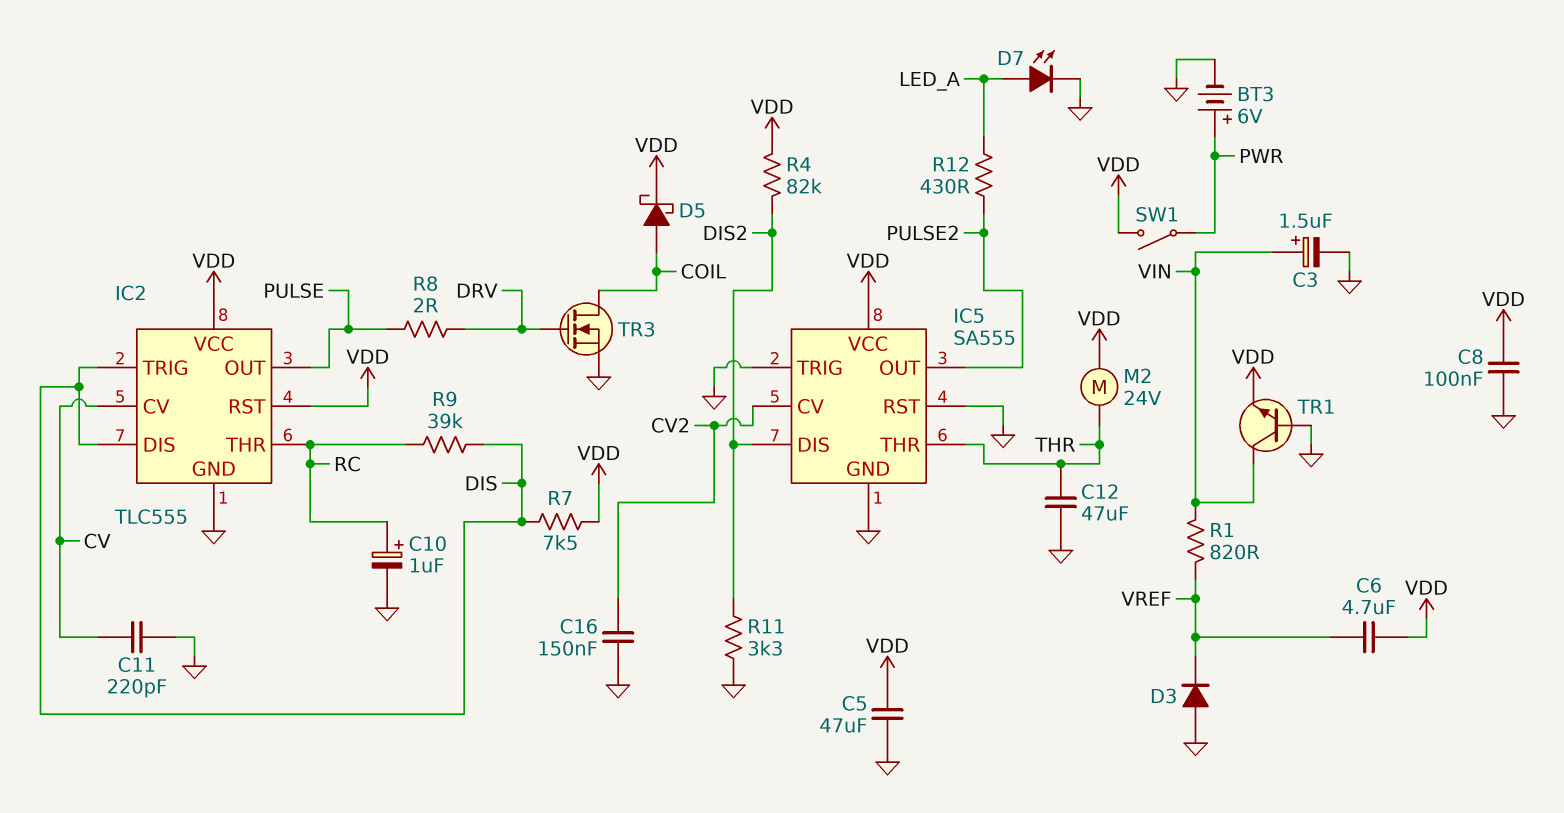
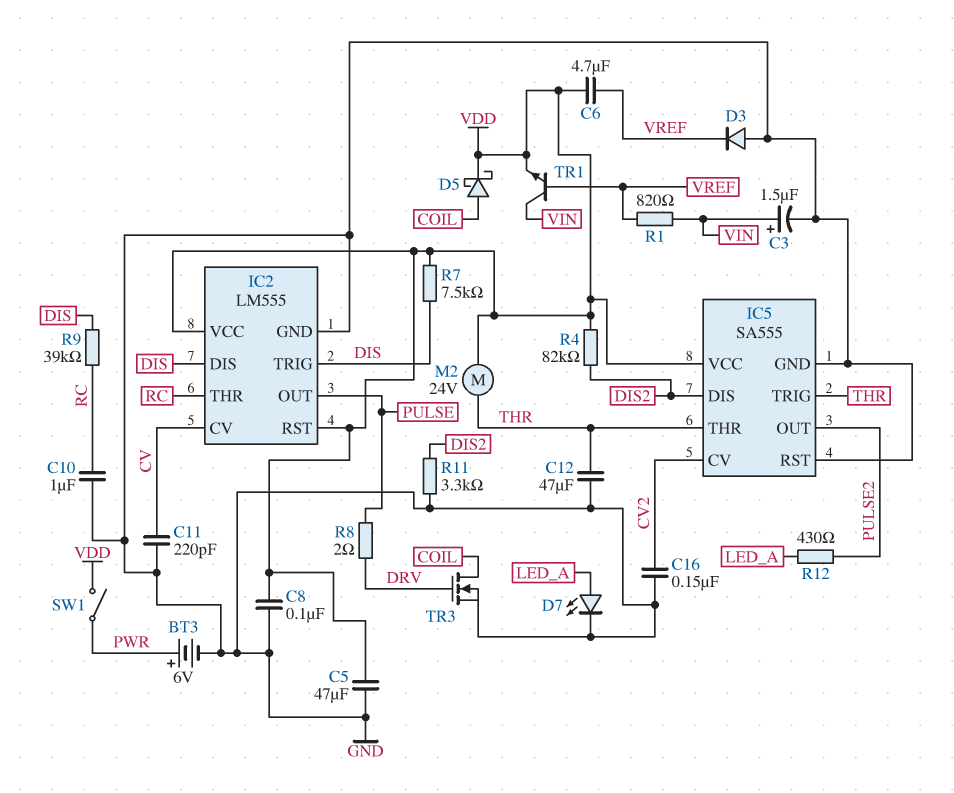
C10: 1uF (plus RC, minus GND) -> 1uF (GND, RC)
IC2: TLC555 -> LM555
IC5 pin TRIG: GND -> THR
TR1: NPN (B GND, C VIN, E VDD) -> NPN (B VREF, C VIN, E VDD)

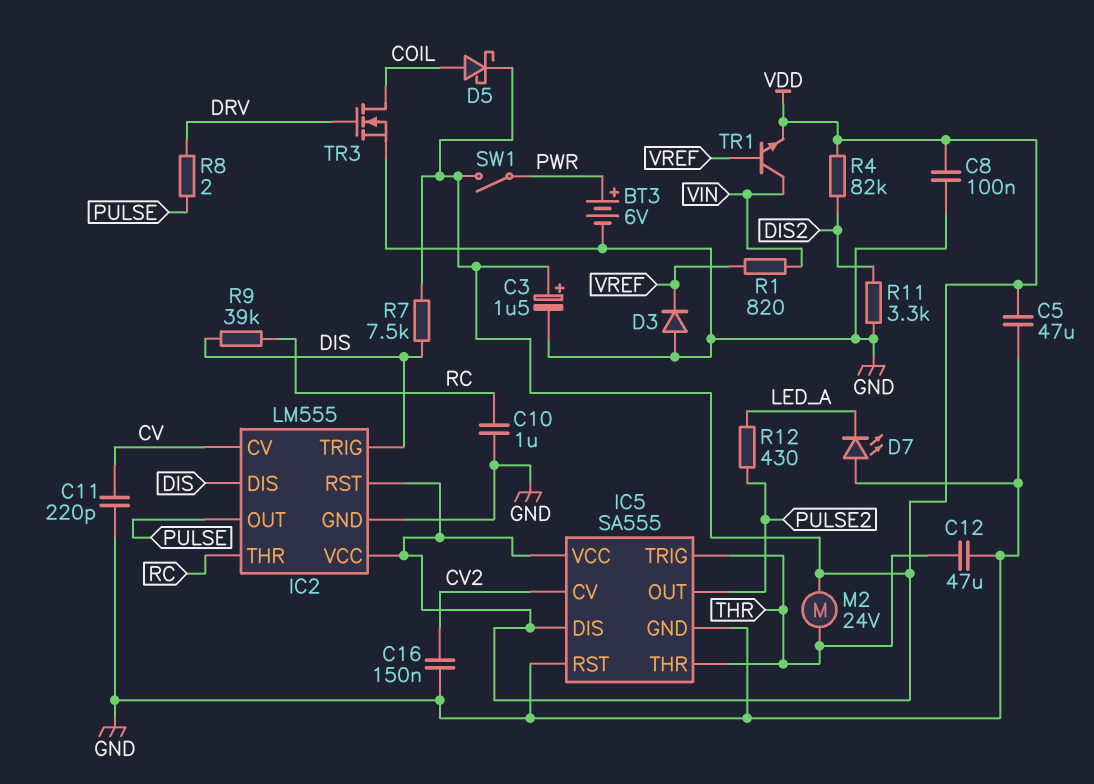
C3: 1.5uF (plus VIN, minus GND) -> 1.5uF (plus VDD, minus GND)
C6: 4.7uF (VDD, VREF) -> none
D7: LED (A LED_A, K GND) -> LED (A GND, K LED_A)
IC5 pin DIS: DIS2 -> VDD

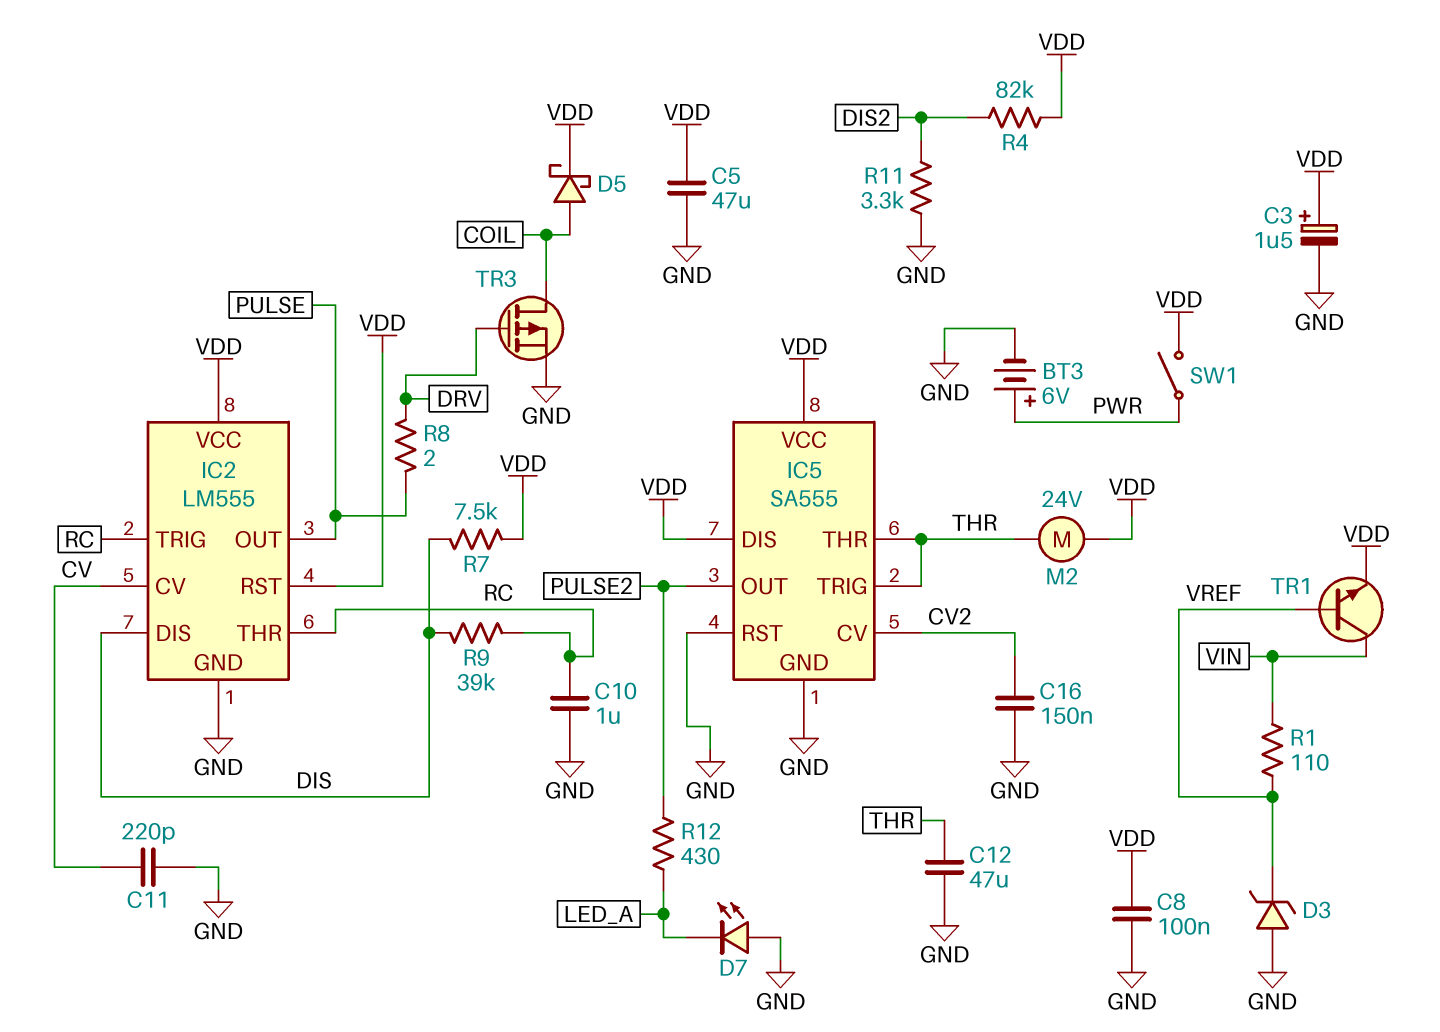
D3: diode (A GND, K VREF) -> zener (A GND, K VREF)
IC2 pin TRIG: DIS -> RC
R1: 820 (VIN, VREF) -> 110 (VIN, VREF)
TR3: NMOS (G DRV, D COIL, S GND) -> PMOS (G DRV, D COIL, S GND)

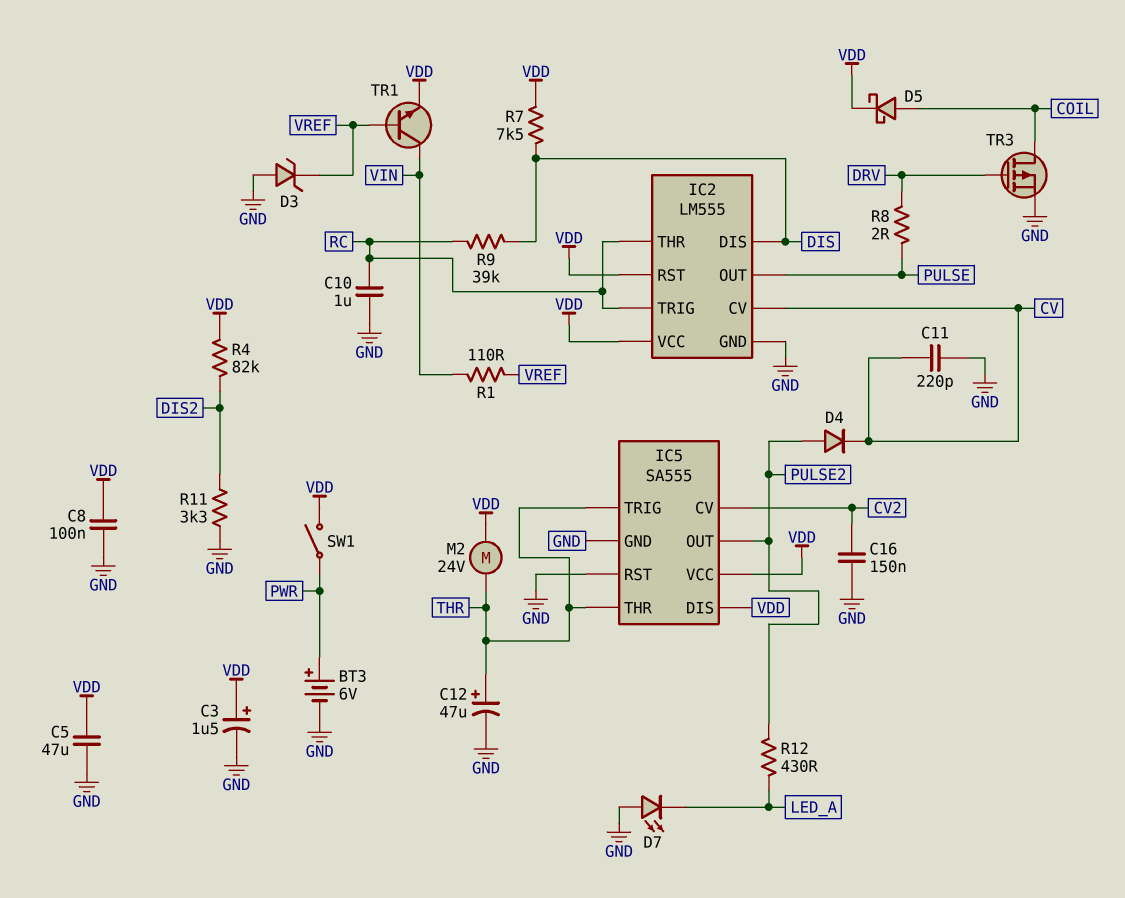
C12: 47uF (GND, THR) -> 47uF (plus THR, minus GND)
D4: none -> diode (A PULSE2, K CV)

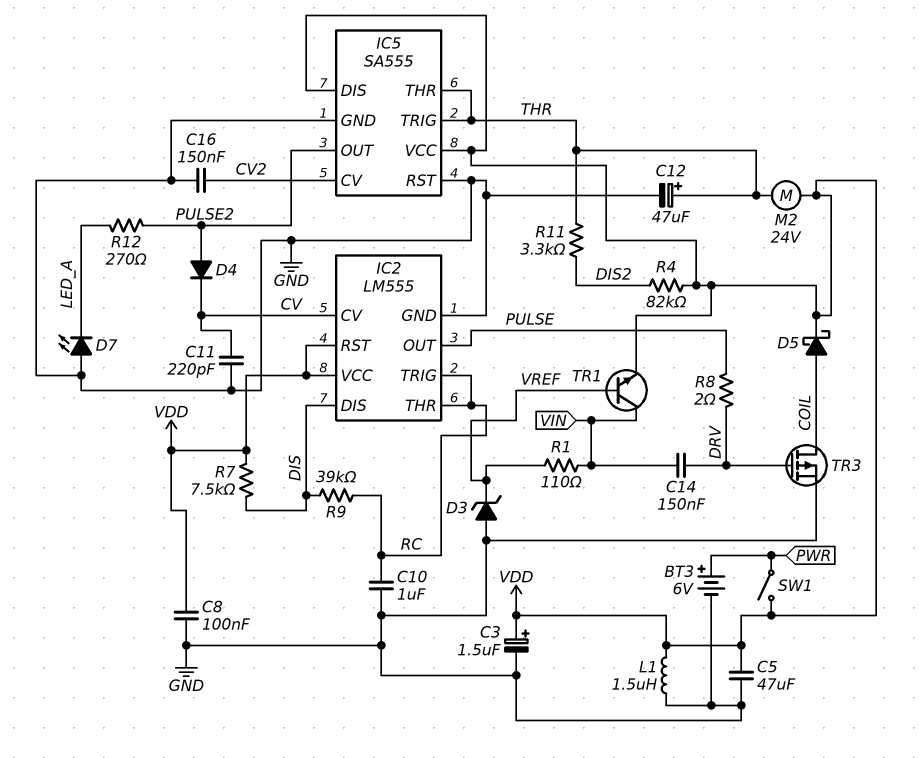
C14: none -> 150nF (DRV, VIN)
L1: none -> 1.5uH (GND, VDD)
R11: 3.3k (DIS2, GND) -> 3.3k (DIS2, THR)
R12: 430 (LED_A, PULSE2) -> 270 (LED_A, PULSE2)

